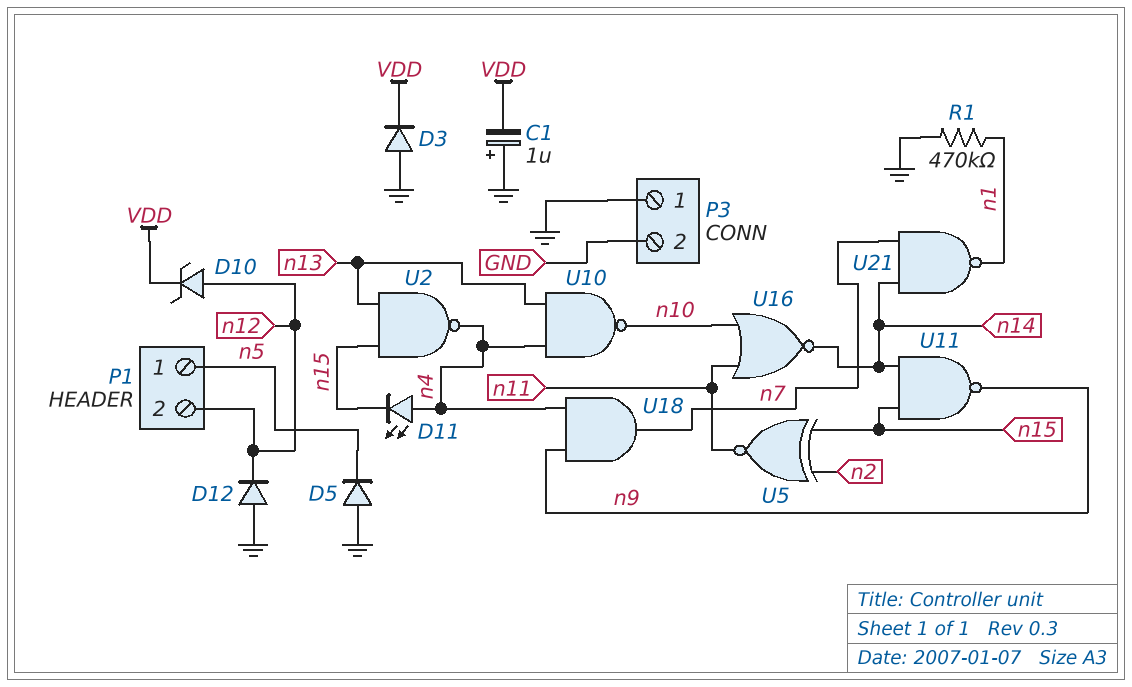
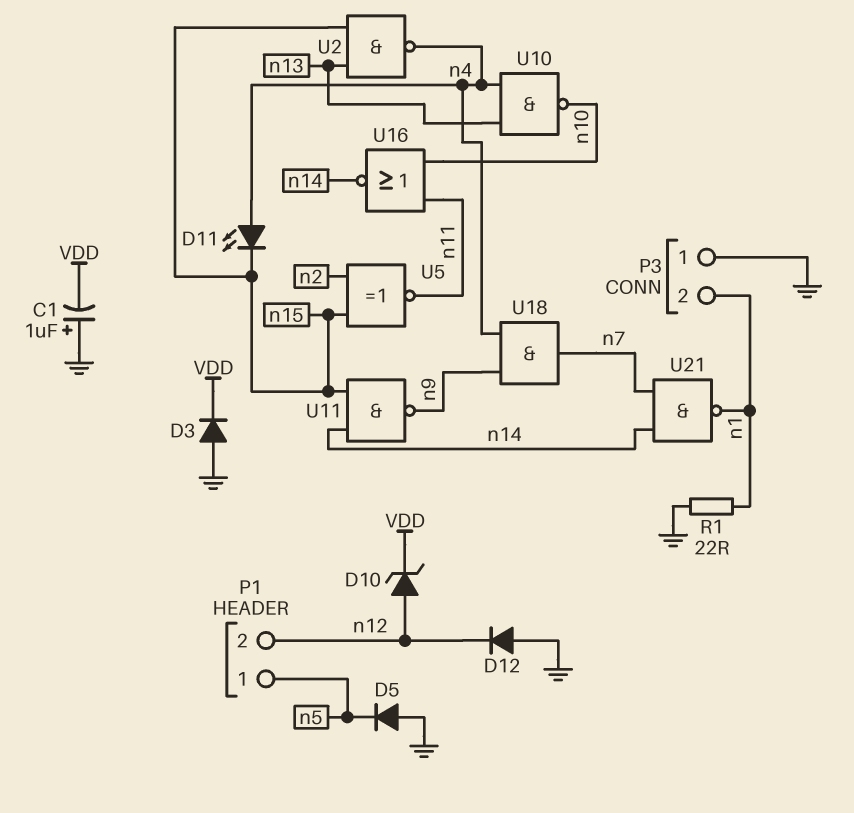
P3 pin 2: GND -> n1
R1: 470k (GND, n1) -> 22 (GND, n1)

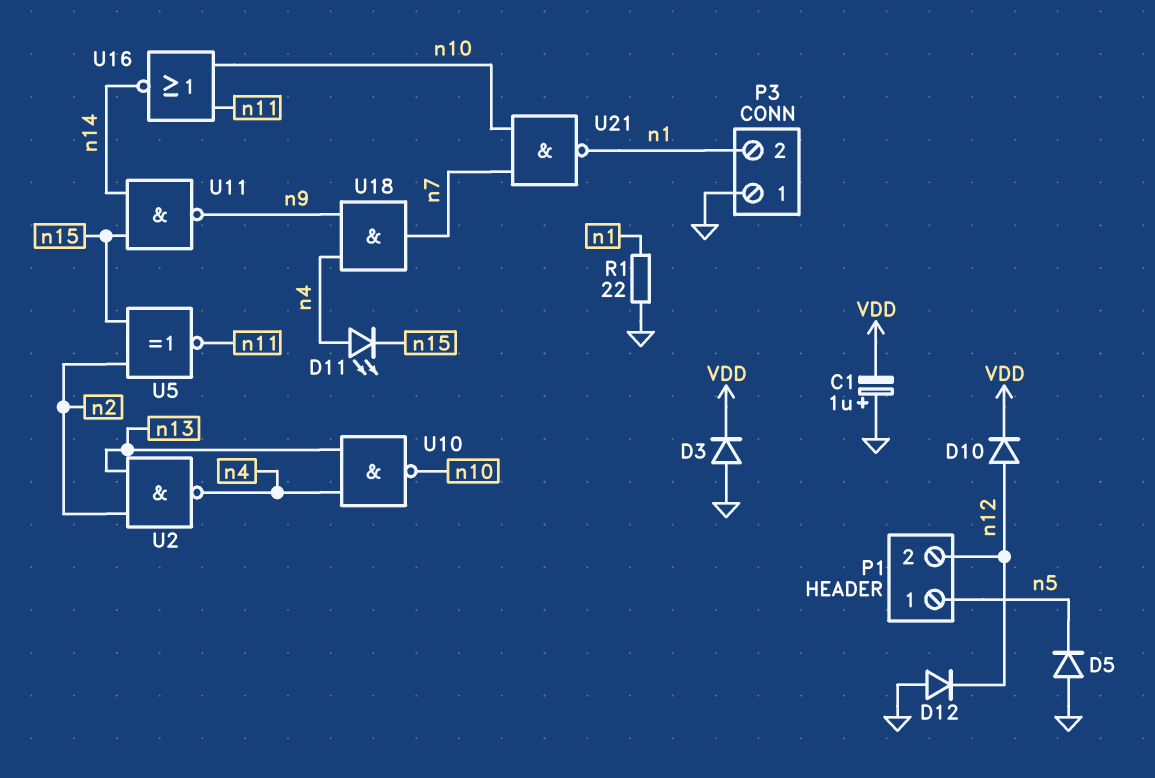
D10: zener (A n12, K VDD) -> diode (A n12, K VDD)
U2: NAND (in n13, in n15, out n4) -> NAND (in n2, in n13, out n4)
U21: NAND (in n7, in n14, out n1) -> NAND (in n7, in n10, out n1)

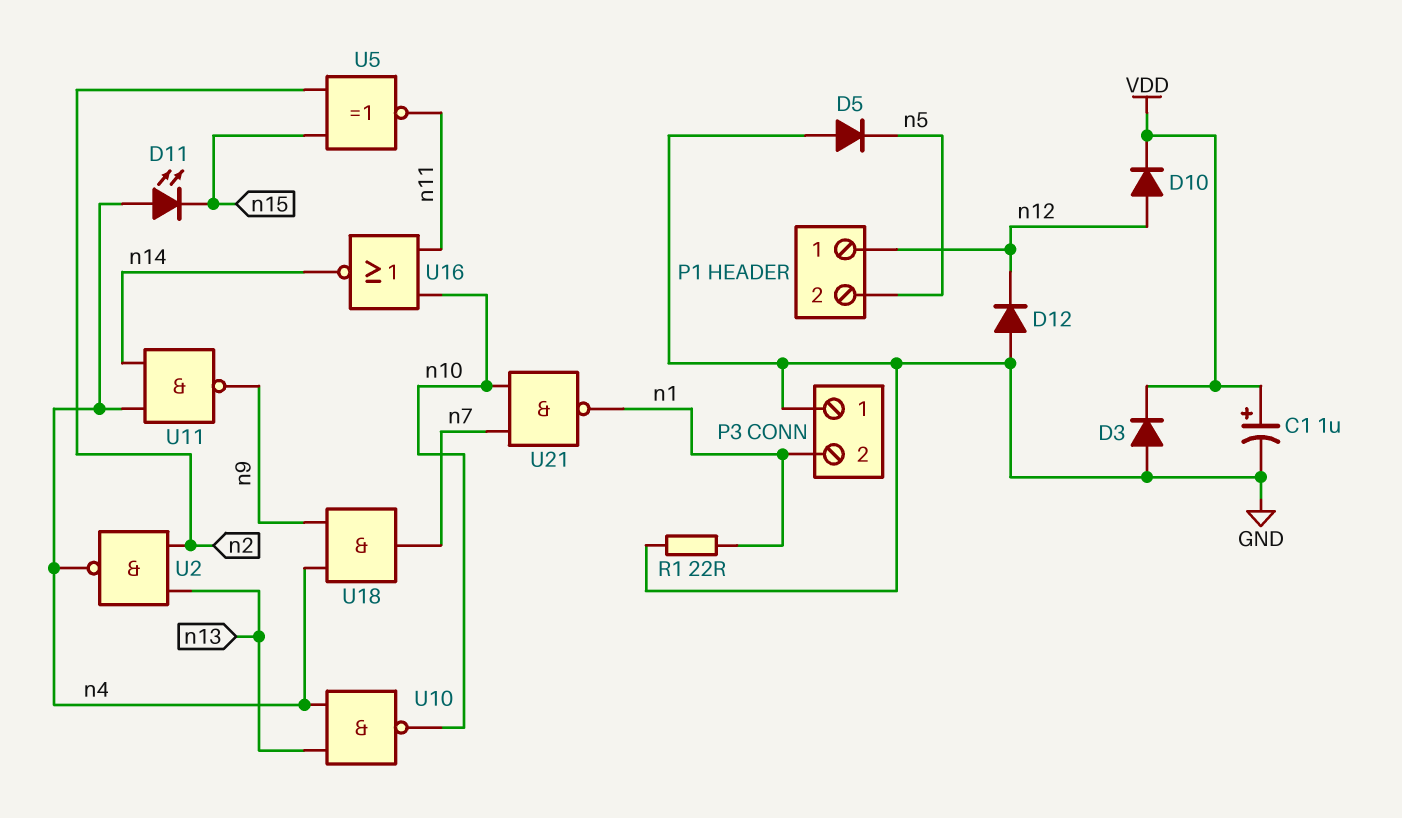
C1: 1uF (plus GND, minus VDD) -> 1uF (plus VDD, minus GND)
P1 pin 1: n5 -> n12
P1 pin 2: n12 -> n5
U11: NAND (in n14, in n15, out n9) -> NAND (in n4, in n14, out n9)

